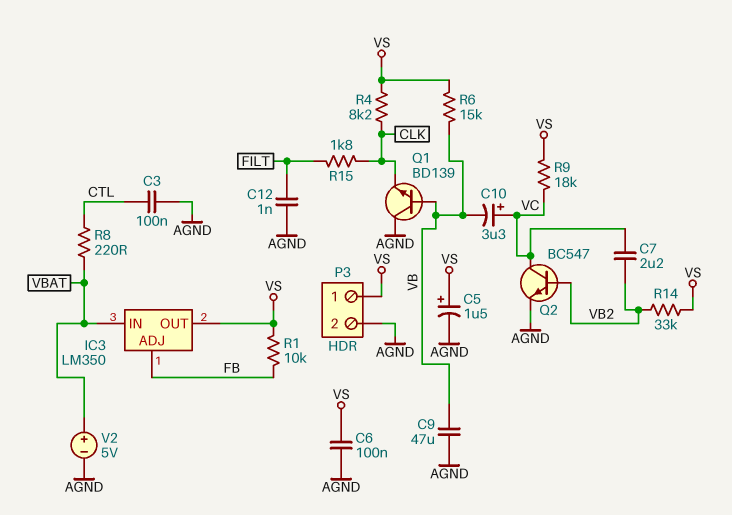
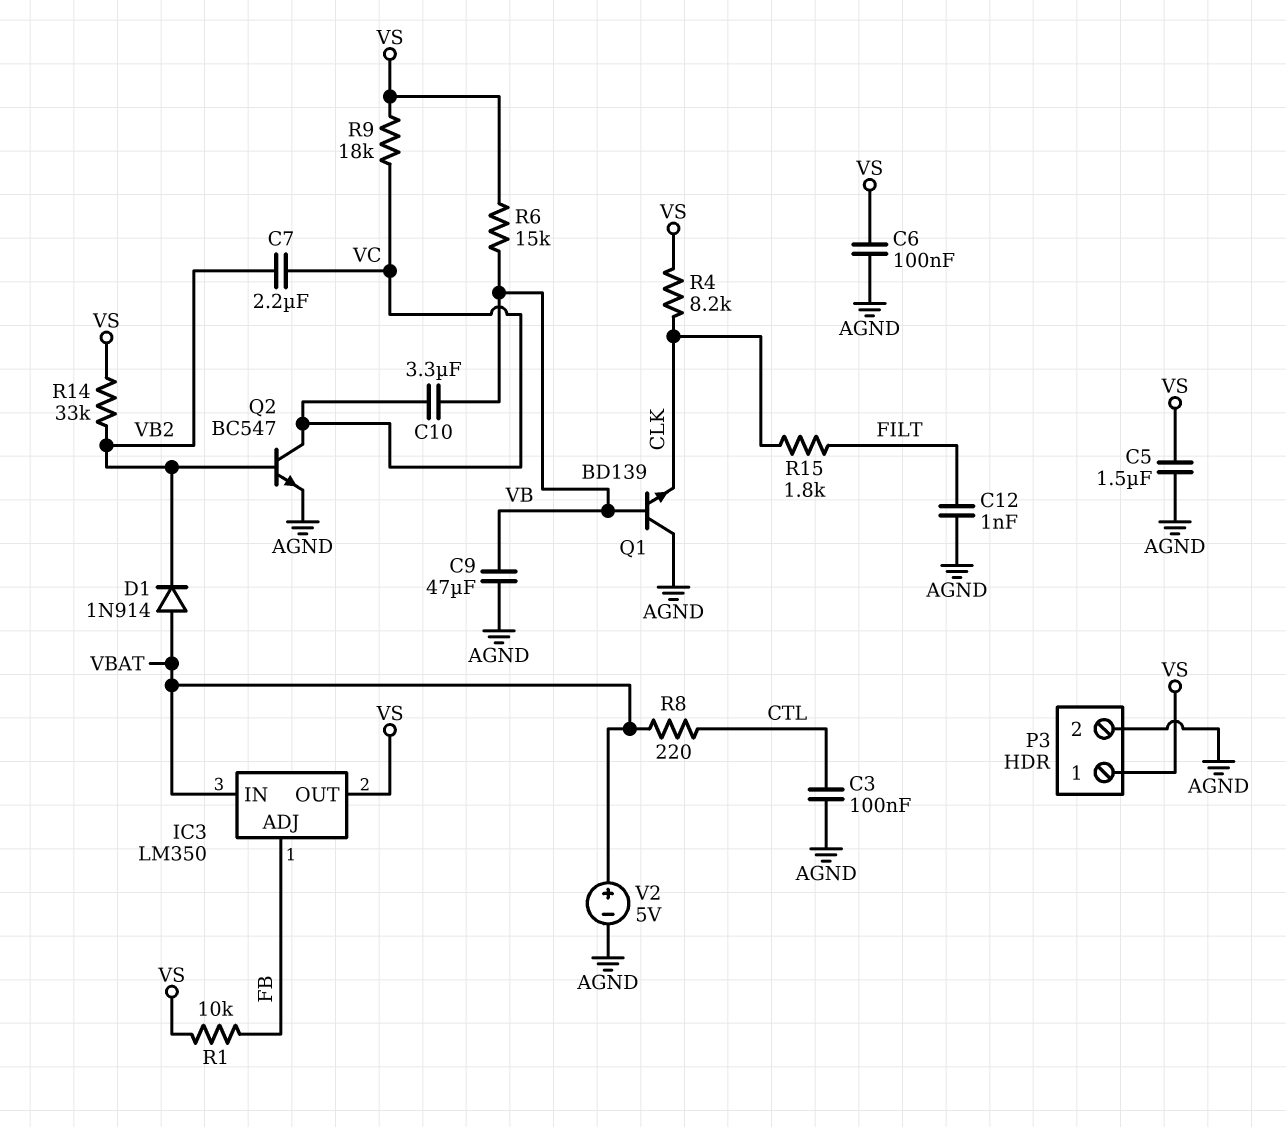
C5: 1.5uF (plus VS, minus AGND) -> 1.5uF (AGND, VS)
C10: 3.3uF (plus VC, minus VB) -> 3.3uF (VB, VC)
D1: none -> diode 1N914 (A VBAT, K VB2)

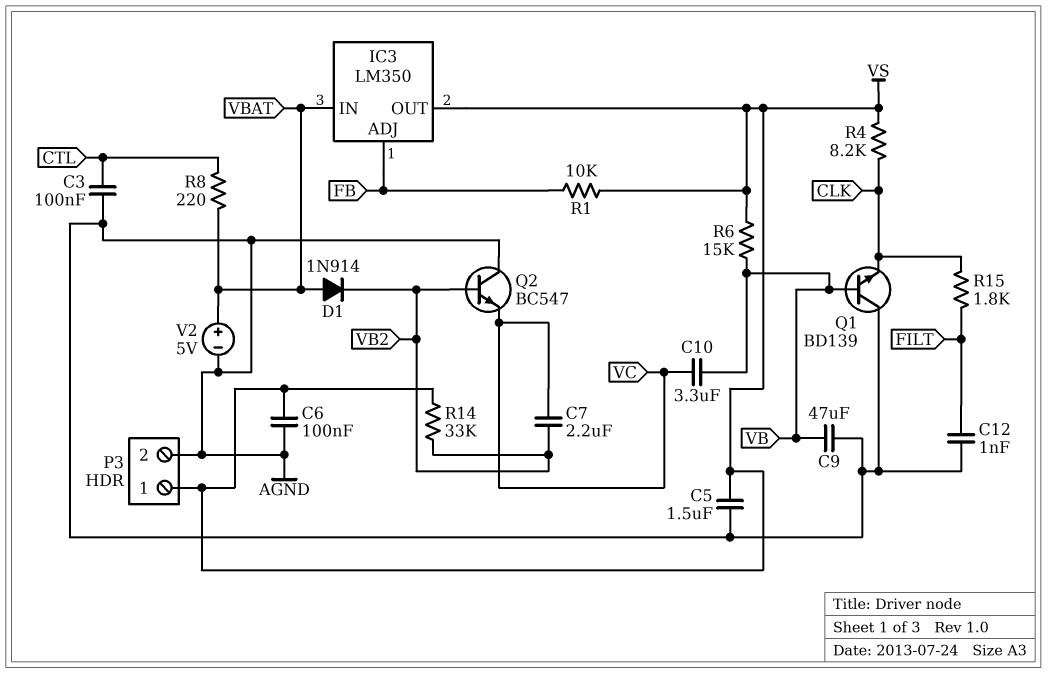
Q2: NPN BC547 (B VB2, C VC, E AGND) -> NPN BC547 (B VB2, C AGND, E VC)
R9: 18k (VC, VS) -> none

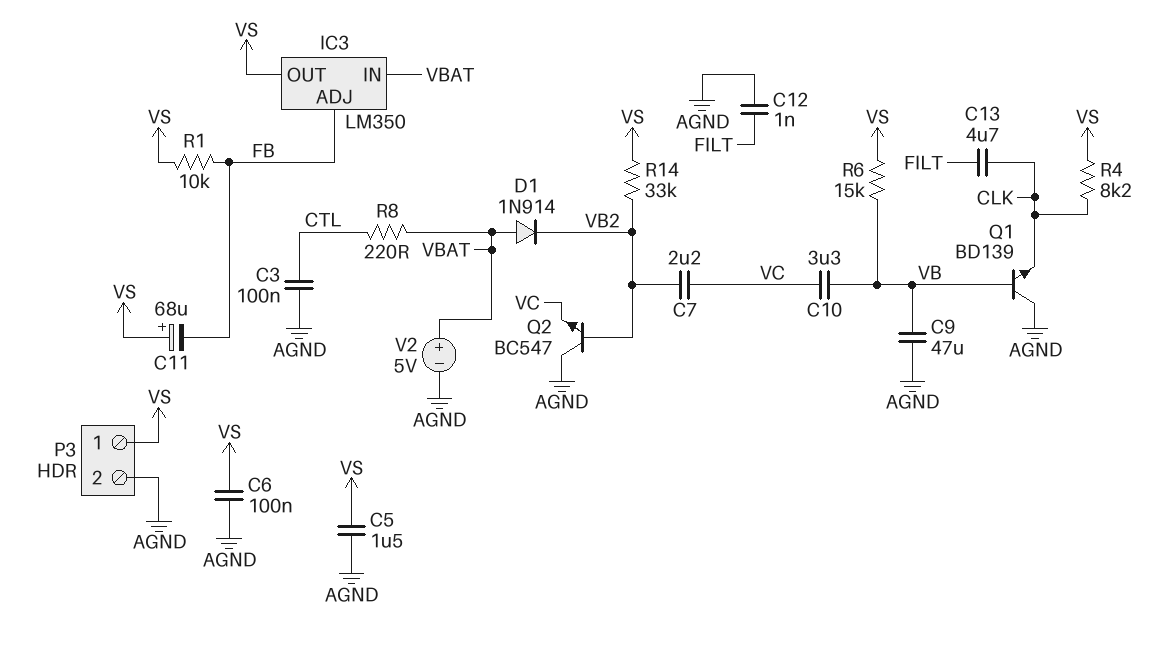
C11: none -> 68uF (plus VS, minus FB)
C13: none -> 4.7uF (CLK, FILT)
R15: 1.8k (CLK, FILT) -> none

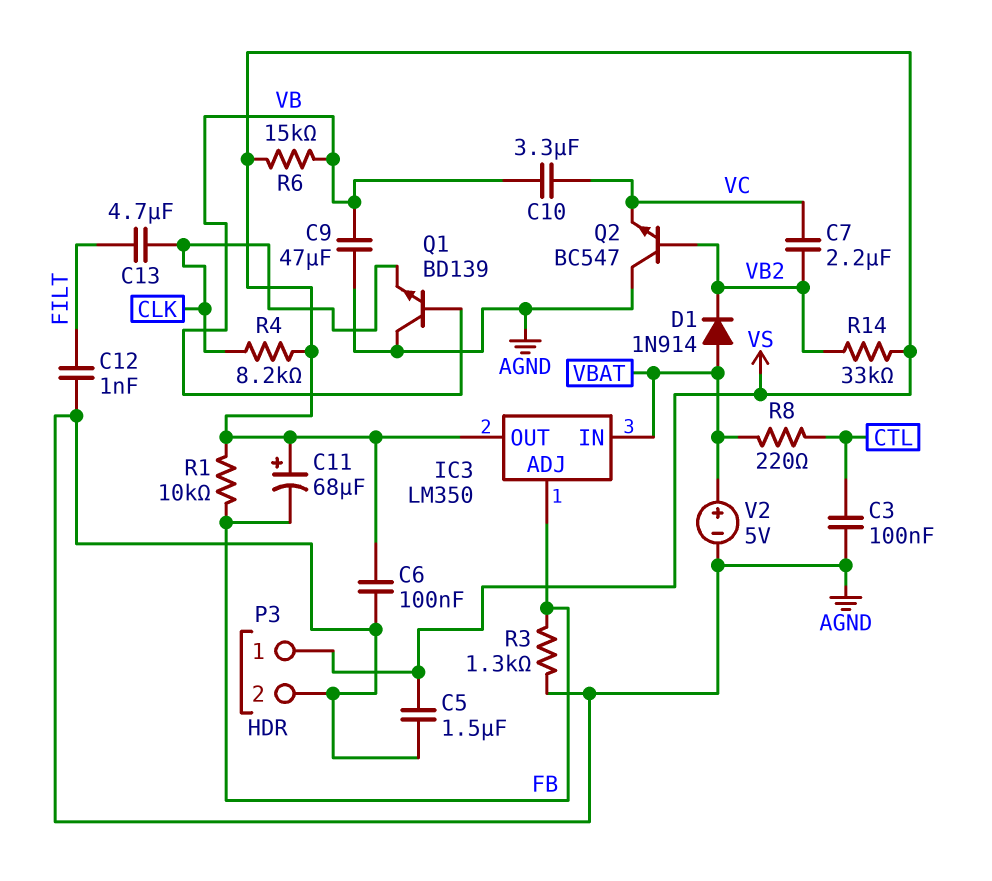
R3: none -> 1.3k (AGND, FB)

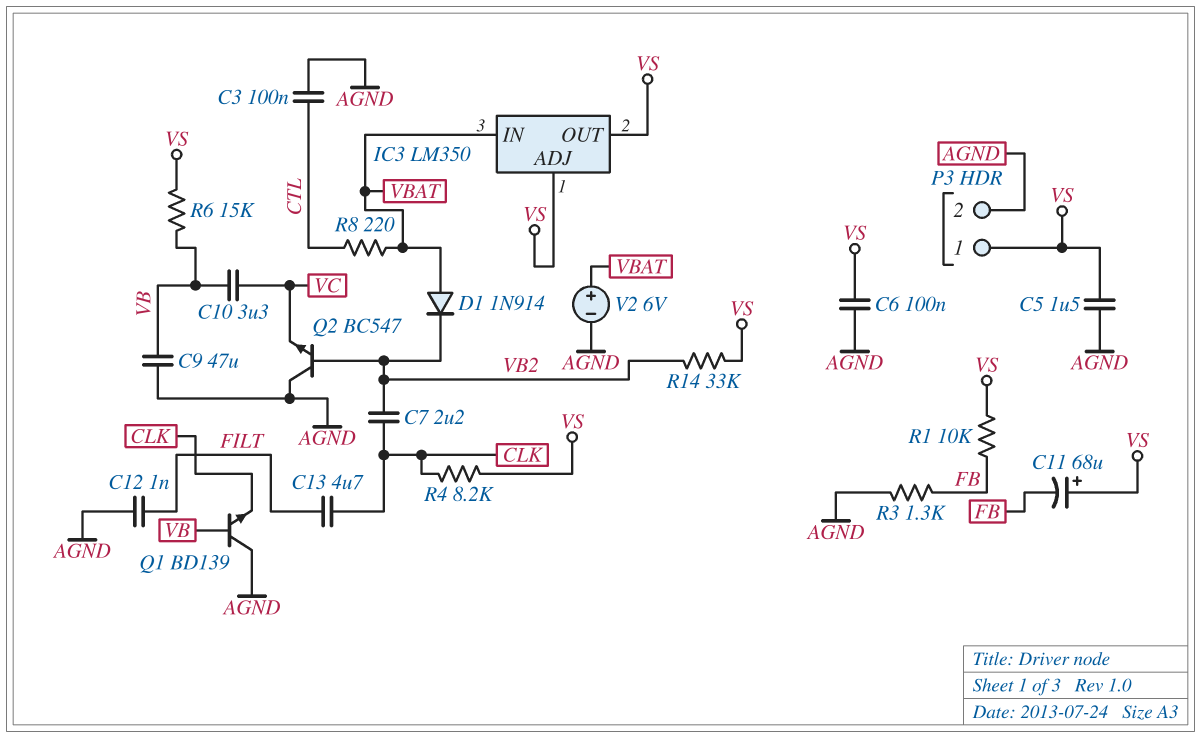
C7: 2.2uF (VB2, VC) -> 2.2uF (CLK, VB2)
IC3 pin ADJ: FB -> VS
V2: 5V (plus VBAT, minus AGND) -> 6V (plus VBAT, minus AGND)

